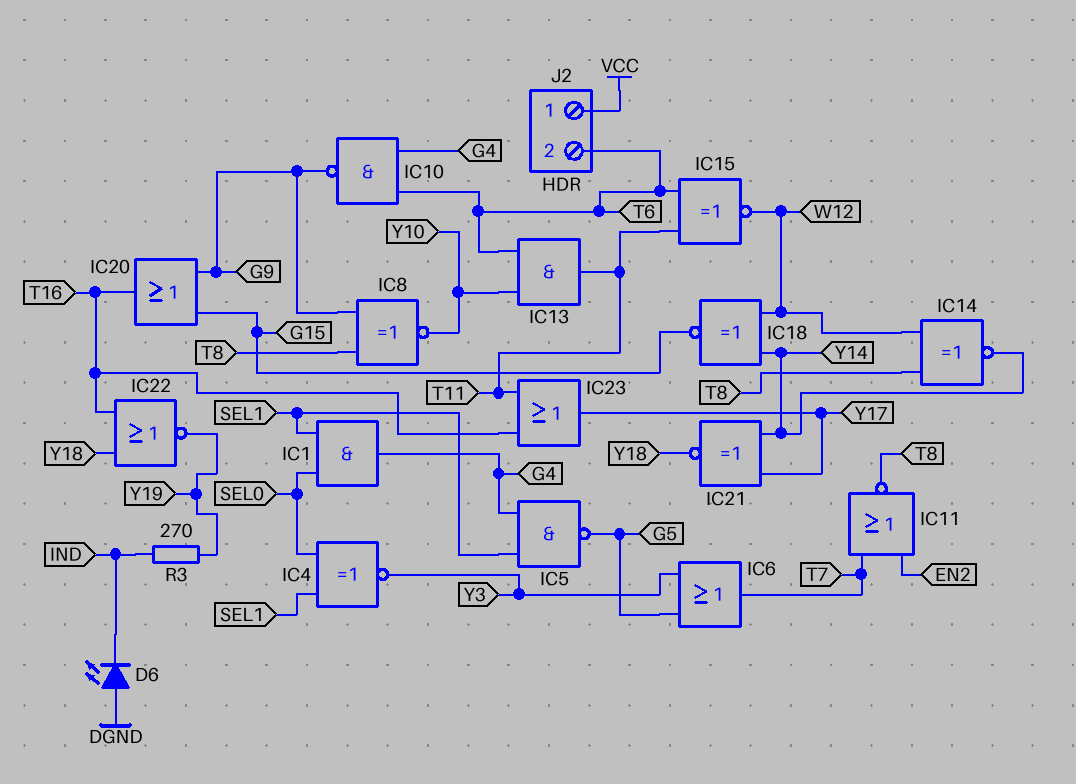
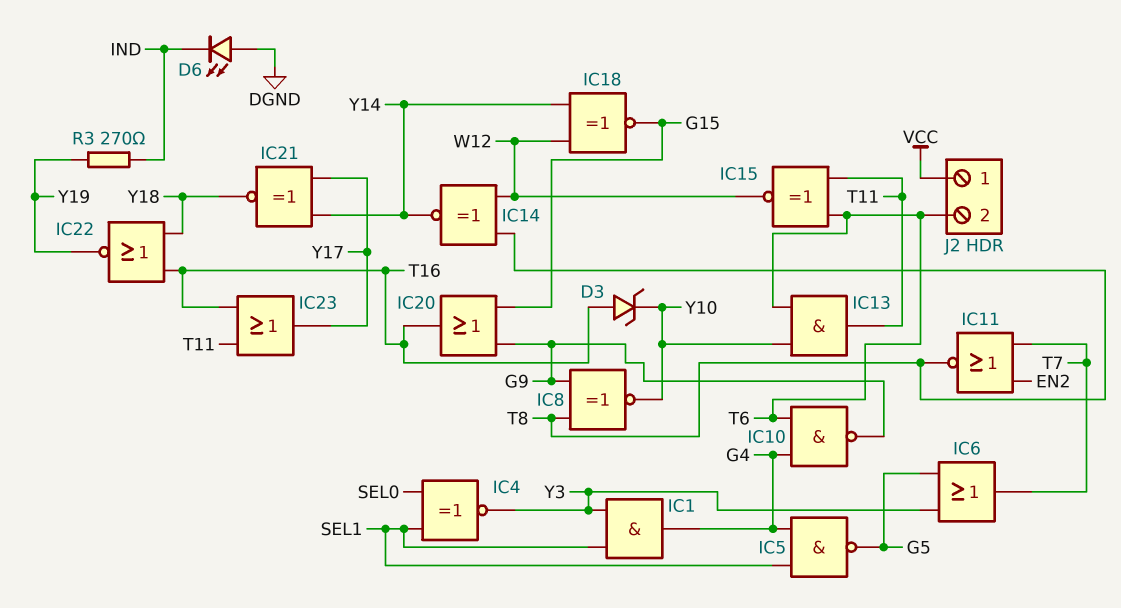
D3: none -> zener (A T16, K Y10)
IC1: AND (in SEL0, in SEL1, out G4) -> AND (in SEL1, in Y3, out G4)

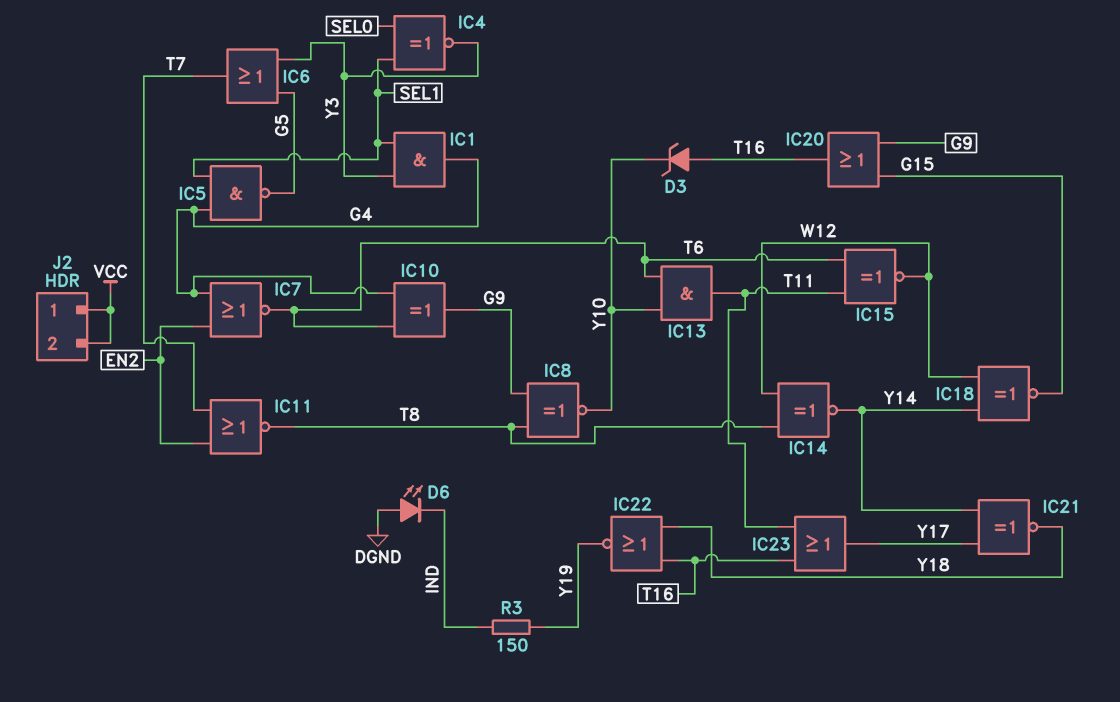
IC7: none -> NOR (in EN2, in G4, out T6)
IC10: NAND (in G4, in T6, out G9) -> XOR (in G4, in T6, out G9)
J2 pin 2: T6 -> VCC
R3: 270 (IND, Y19) -> 150 (IND, Y19)

